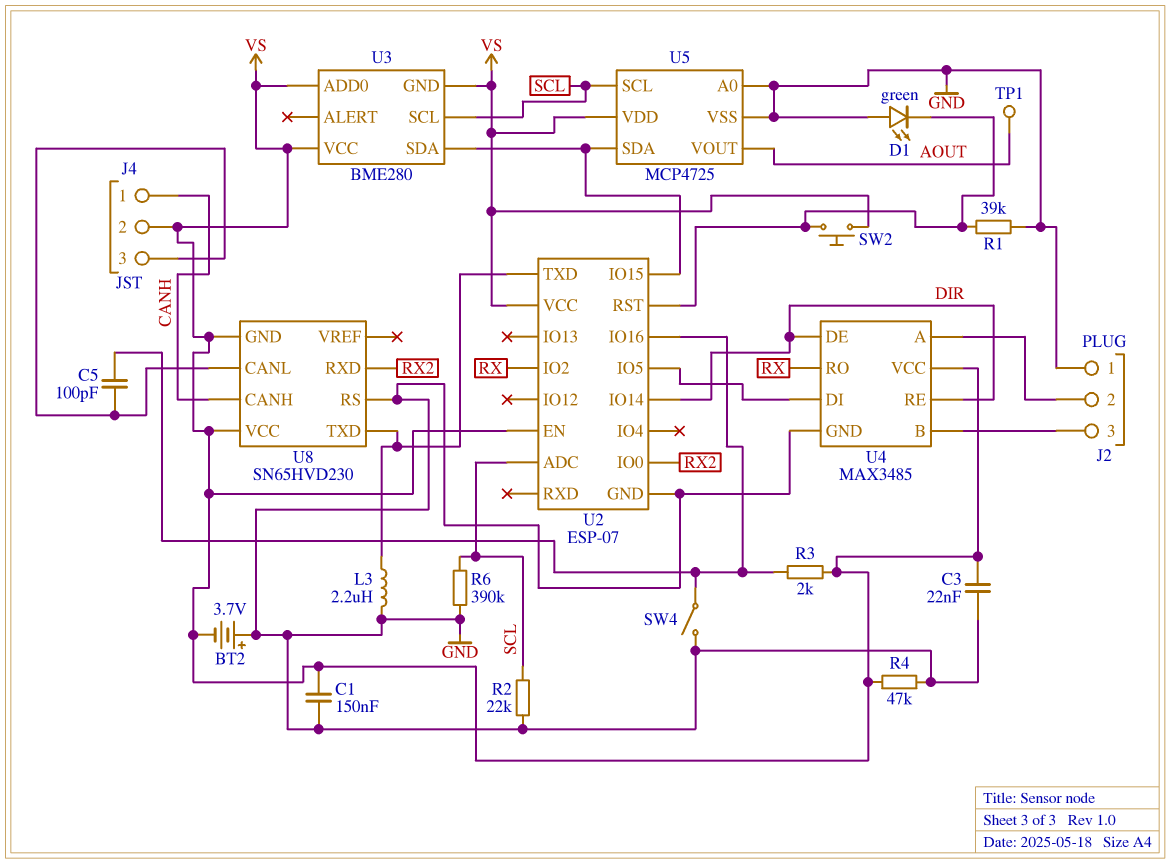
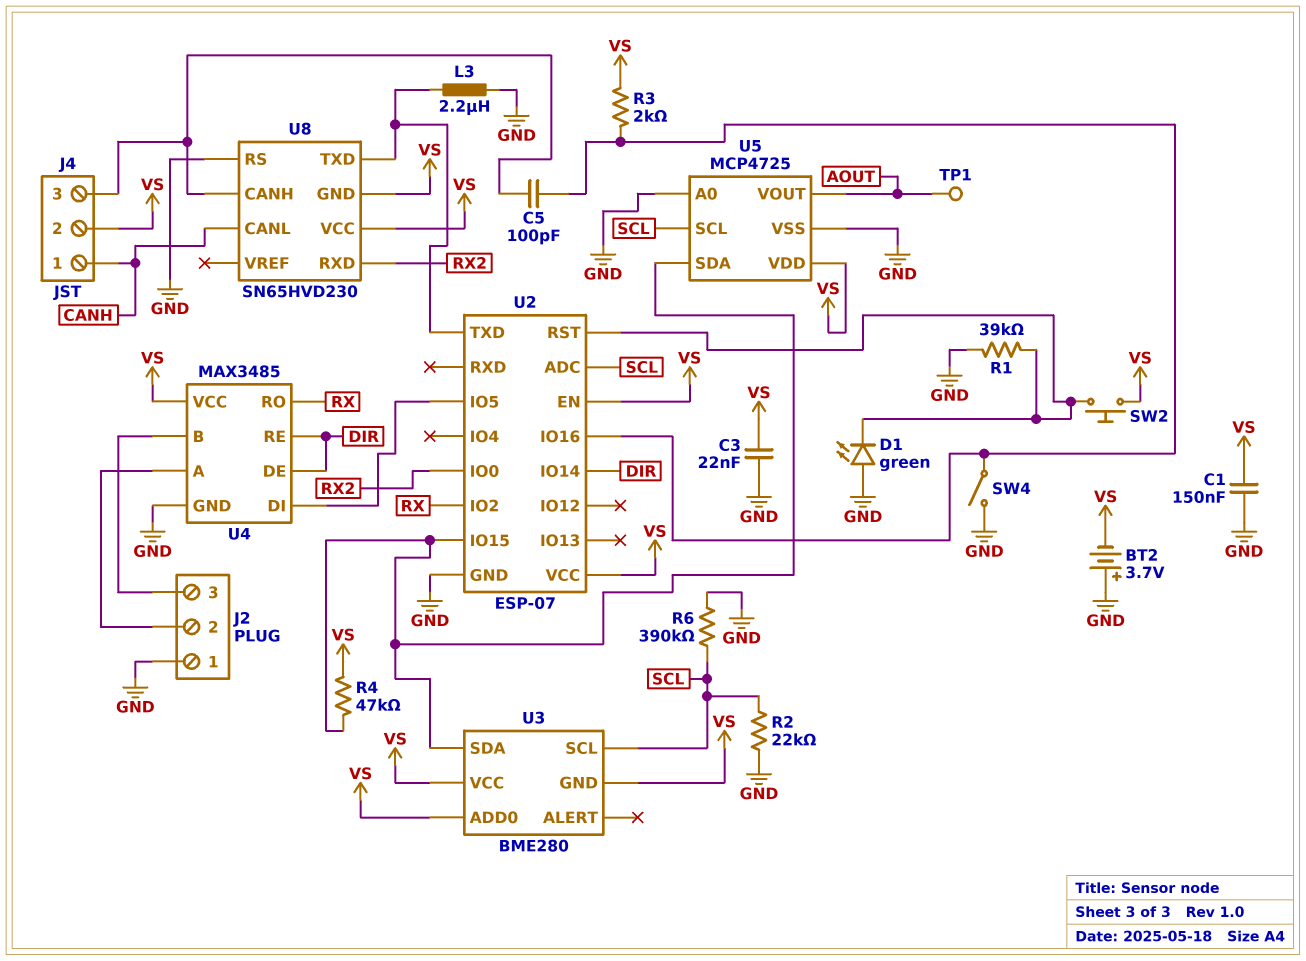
R4: 47k (GND, VS) -> 47k (U2/IO15, VS)
U8 pin CANH: CANH -> J4/3
U8 pin CANL: J4/3 -> CANH

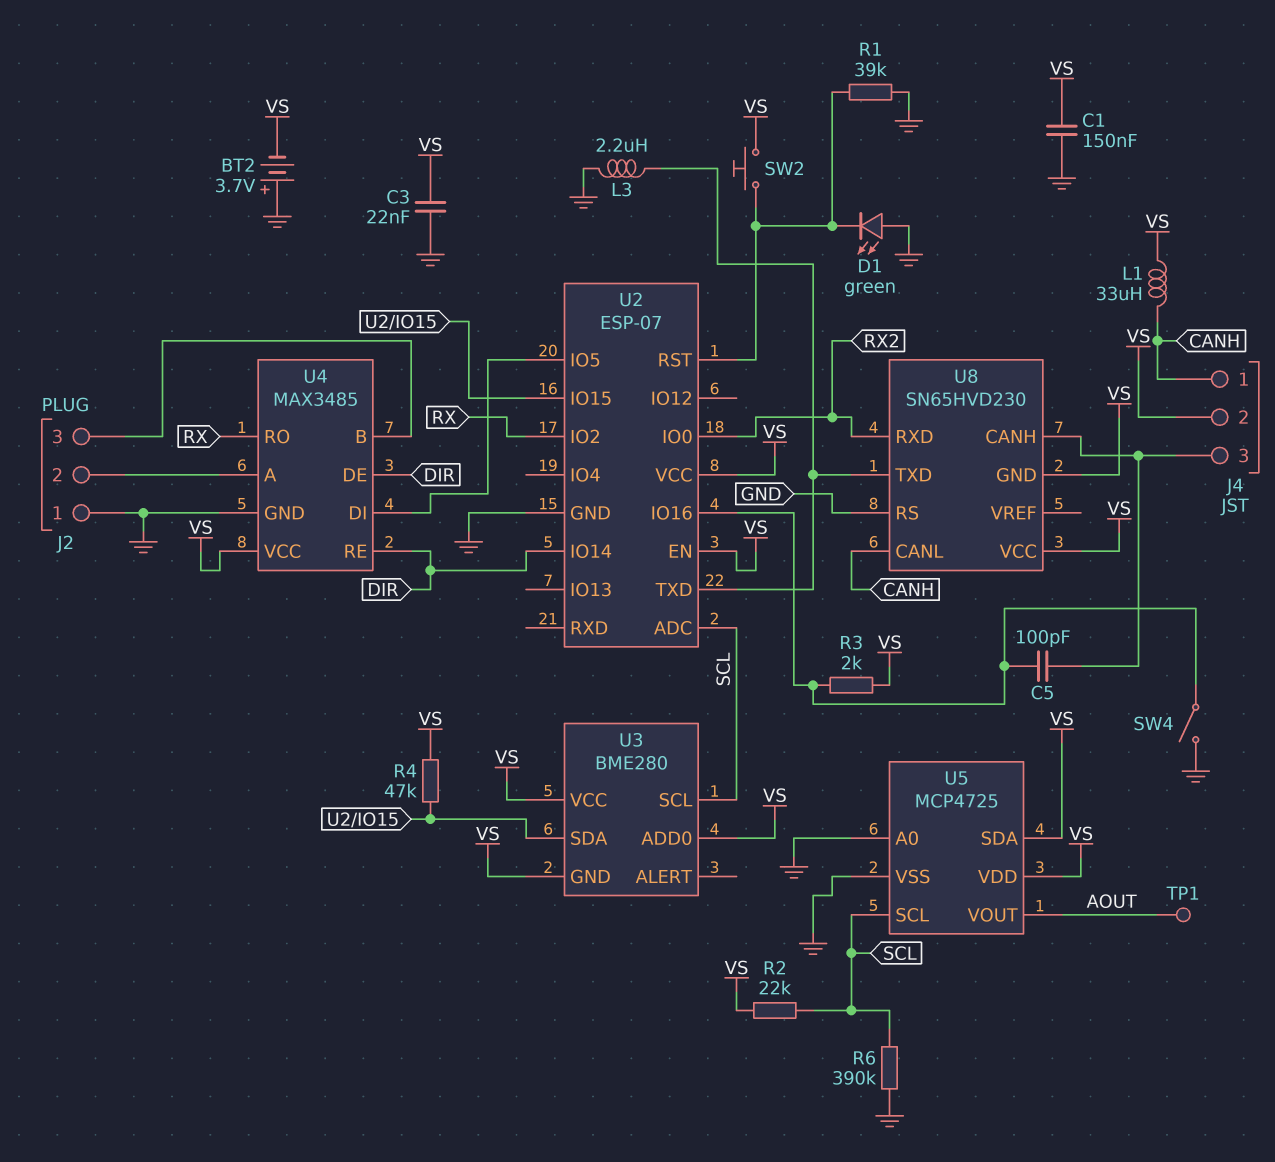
L1: none -> 33uH (CANH, VS)
R2: 22k (GND, SCL) -> 22k (SCL, VS)
U5 pin SDA: U2/IO15 -> VS

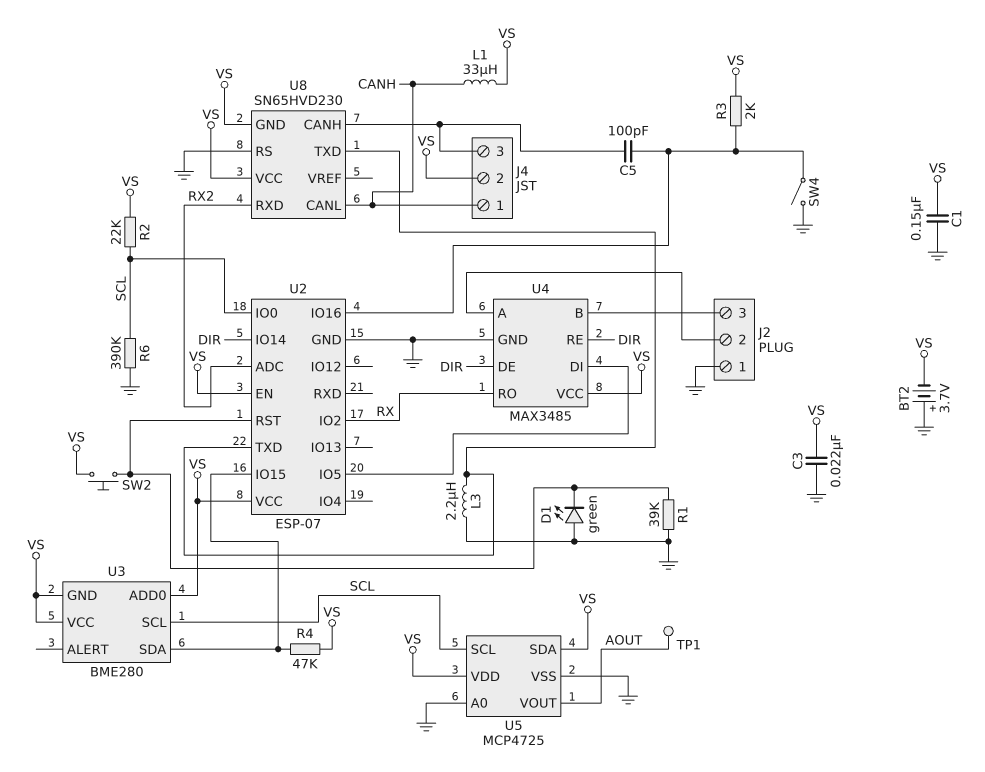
U2 pin ADC: SCL -> RX2
U2 pin IO0: RX2 -> SCL

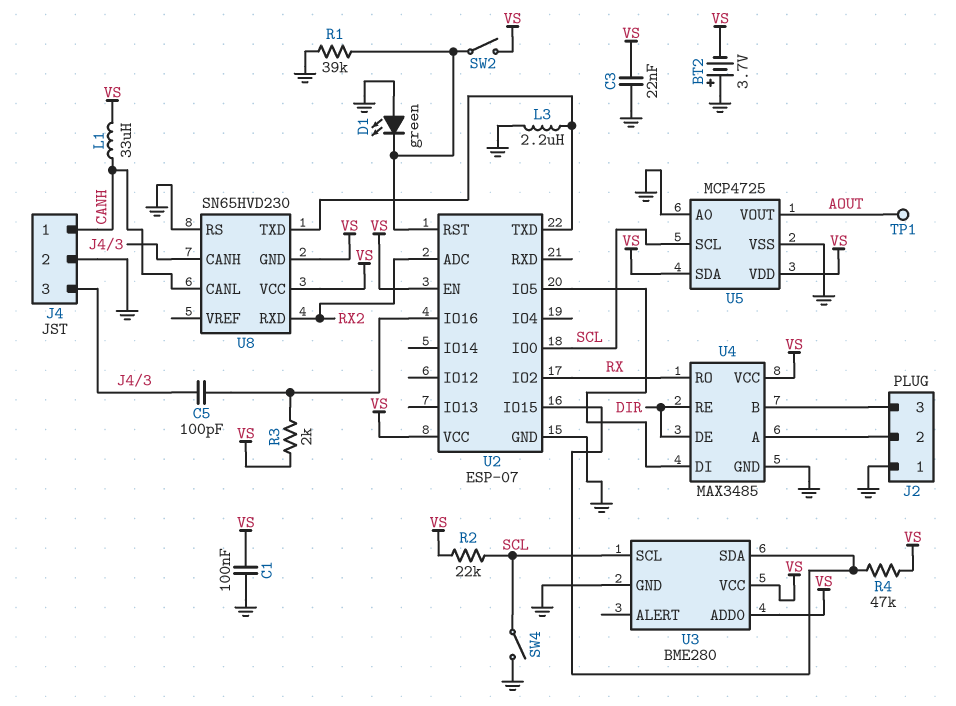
C1: 150nF (GND, VS) -> 100nF (GND, VS)
J4 pin 2: VS -> GND
R6: 390k (GND, SCL) -> none
SW2: button (U2/RST, VS) -> switch (U2/RST, VS)
SW4: switch (GND, U2/IO16) -> switch (GND, SCL)
U2 pin IO14: DIR -> none
U3 pin GND: VS -> GND

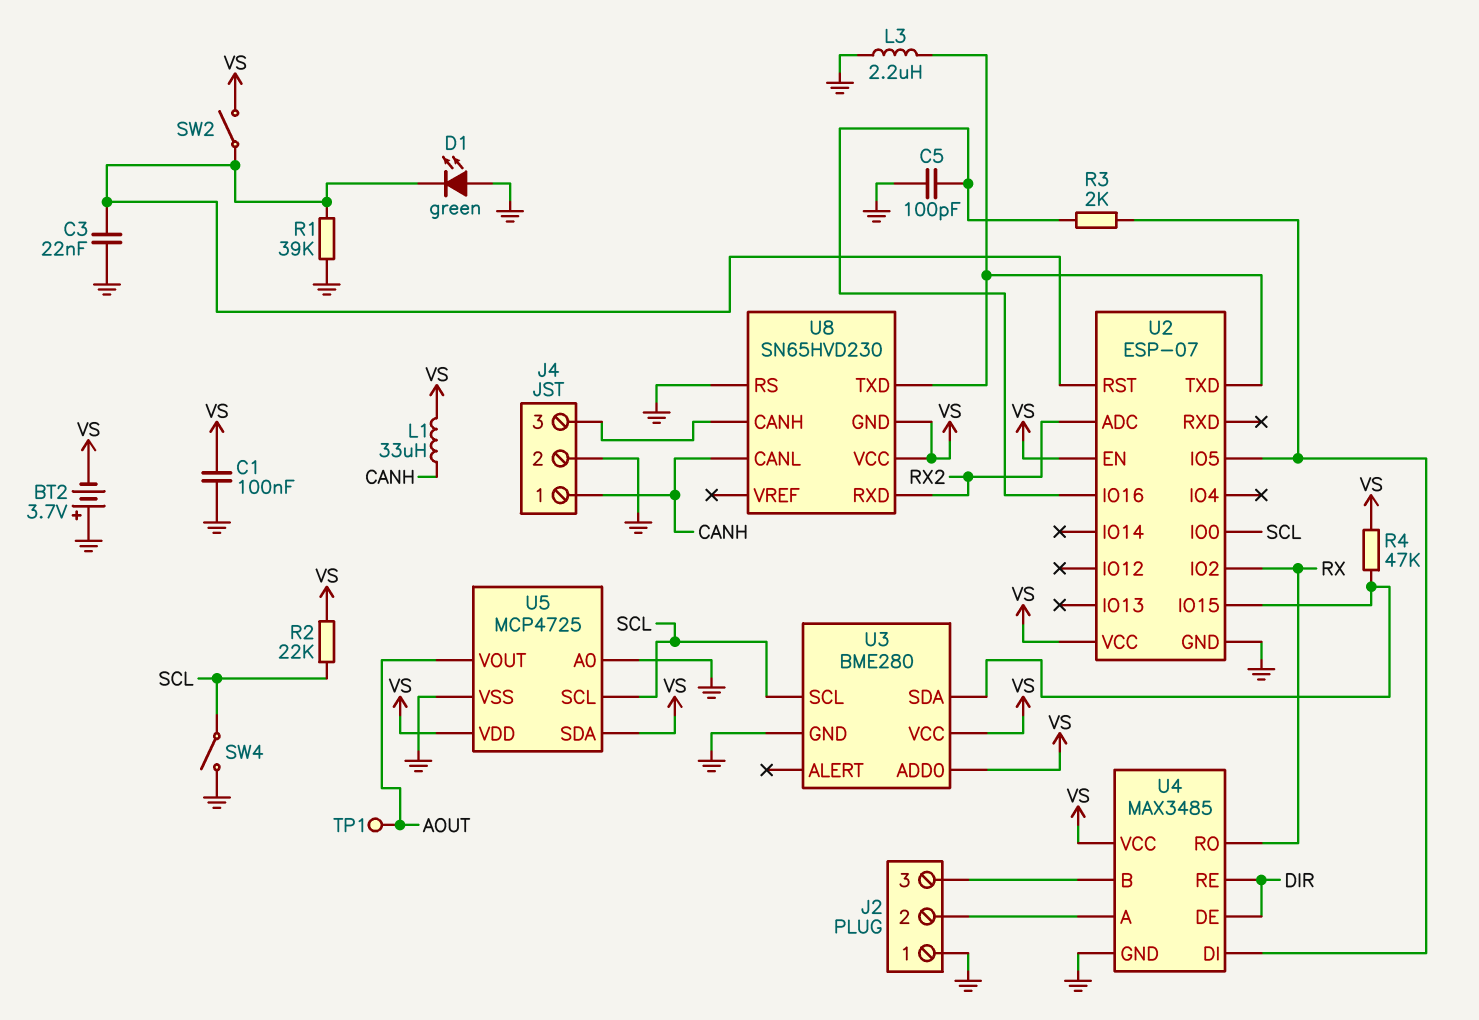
C3: 22nF (GND, VS) -> 22nF (GND, U2/RST)
C5: 100pF (J4/3, U2/IO16) -> 100pF (GND, U2/IO16)
R3: 2k (U2/IO16, VS) -> 2k (U2/IO5, U2/IO16)

